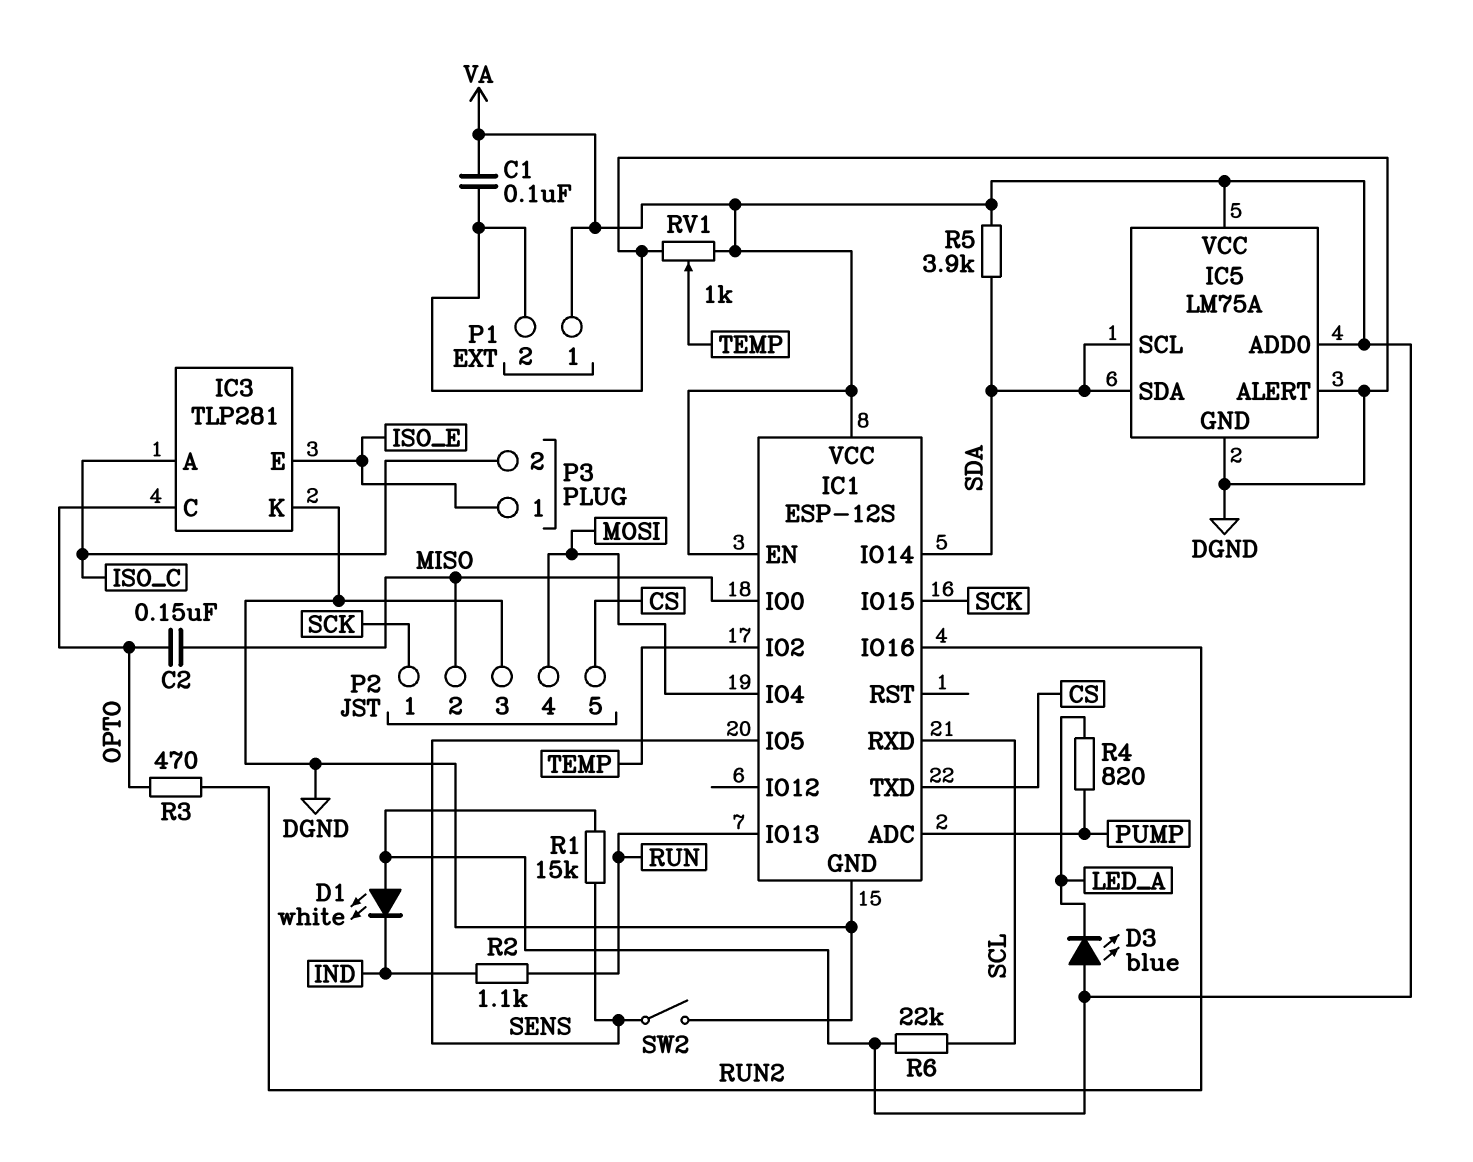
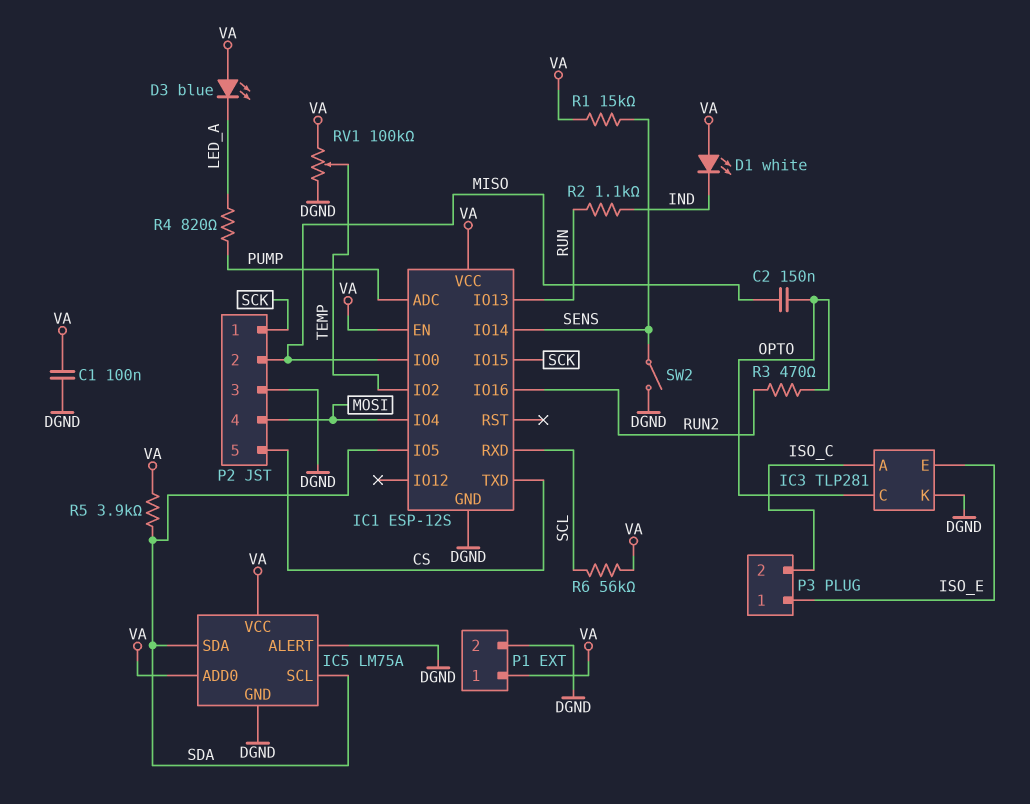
IC1 pin IO5: SENS -> SDA
IC1 pin IO14: SDA -> SENS
R6: 22k (SCL, VA) -> 56k (SCL, VA)
RV1: 1k (DGND, VA, wiper TEMP) -> 100k (DGND, VA, wiper TEMP)

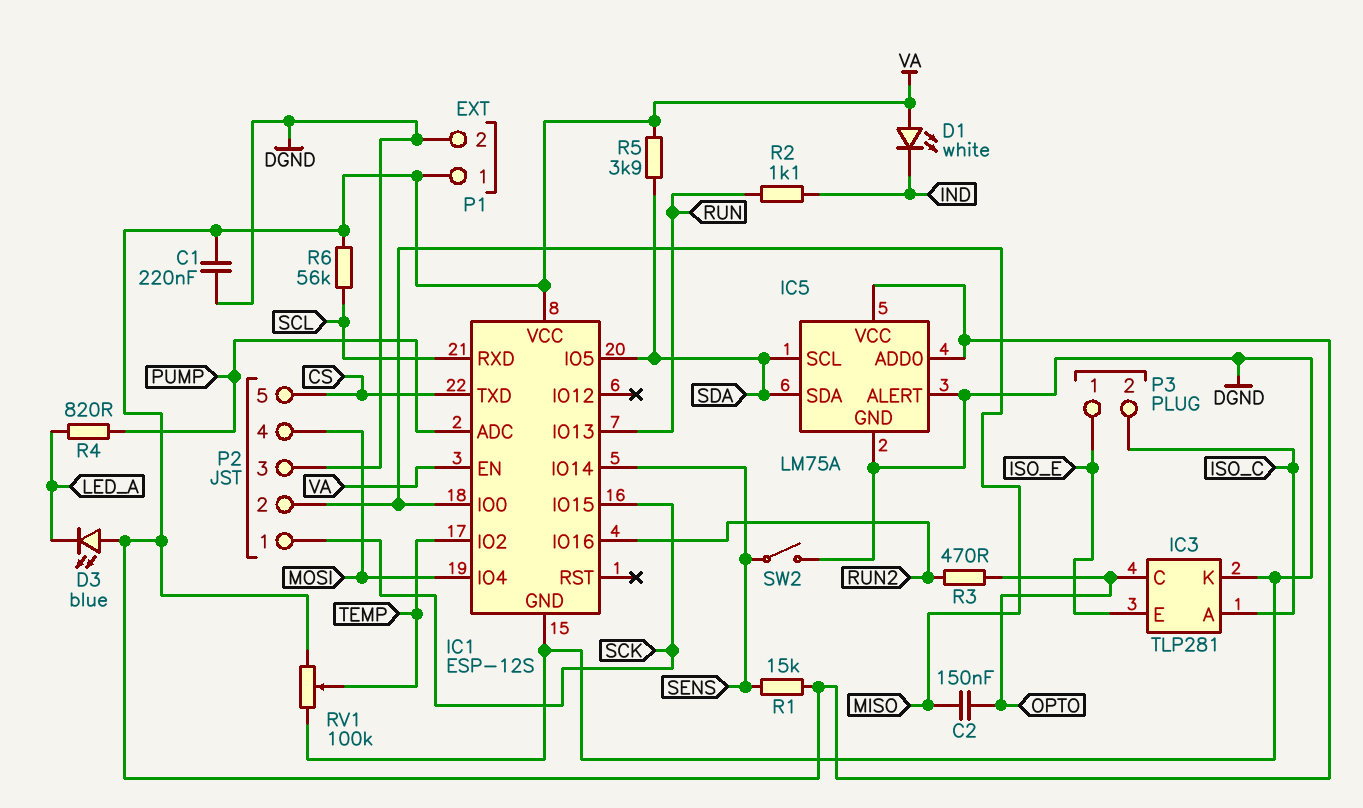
C1: 100nF (DGND, VA) -> 220nF (DGND, VA)

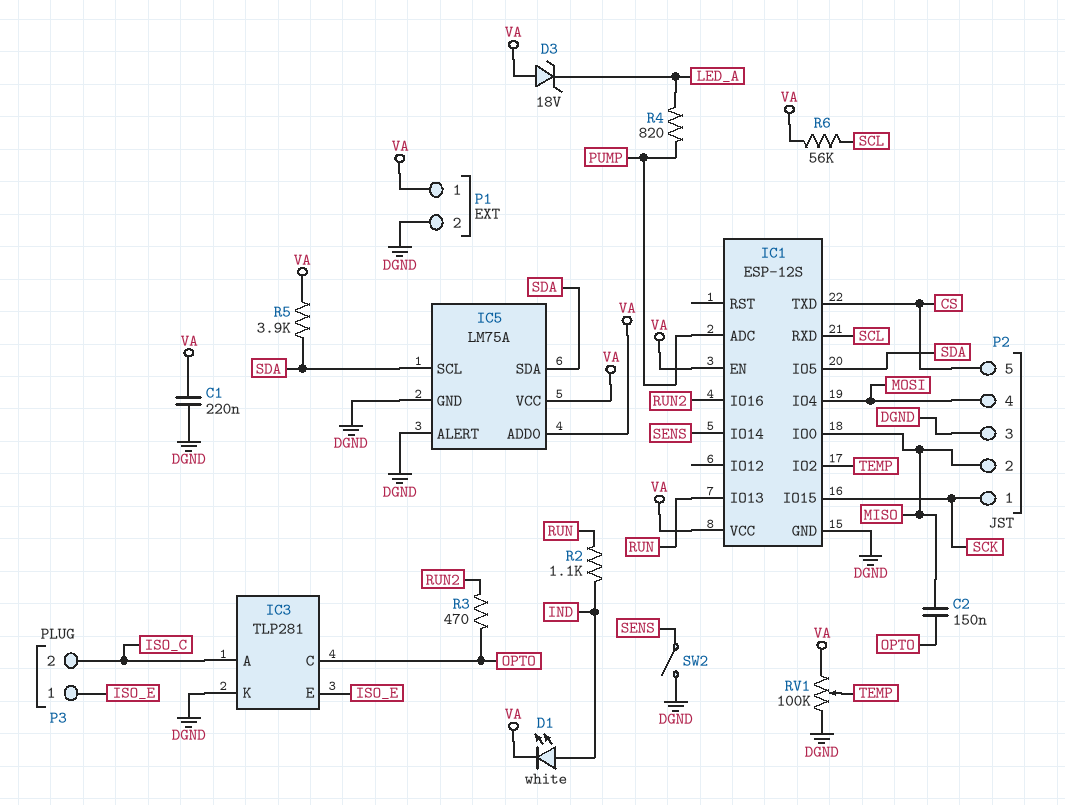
D1: LED white (A VA, K IND) -> LED white (A IND, K VA)
D3: LED blue (A VA, K LED_A) -> zener 18V (A VA, K LED_A)
R1: 15k (SENS, VA) -> none

